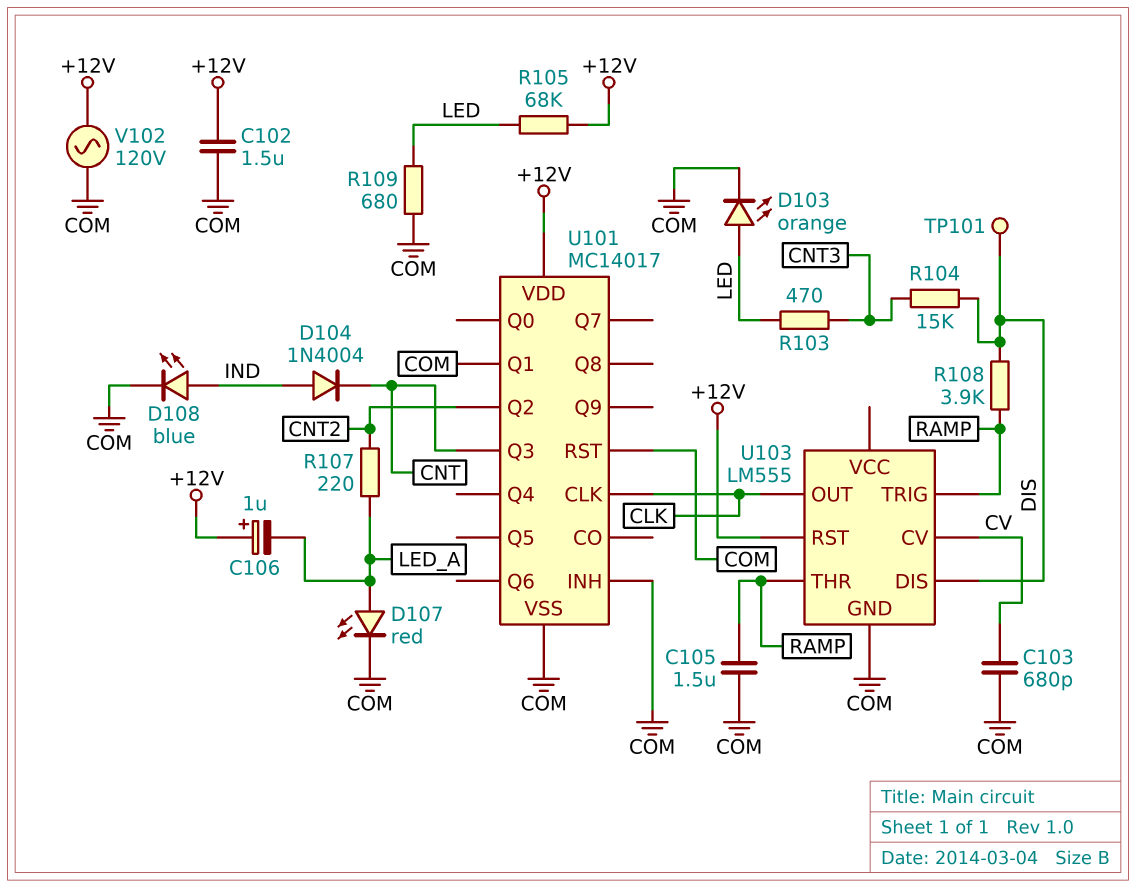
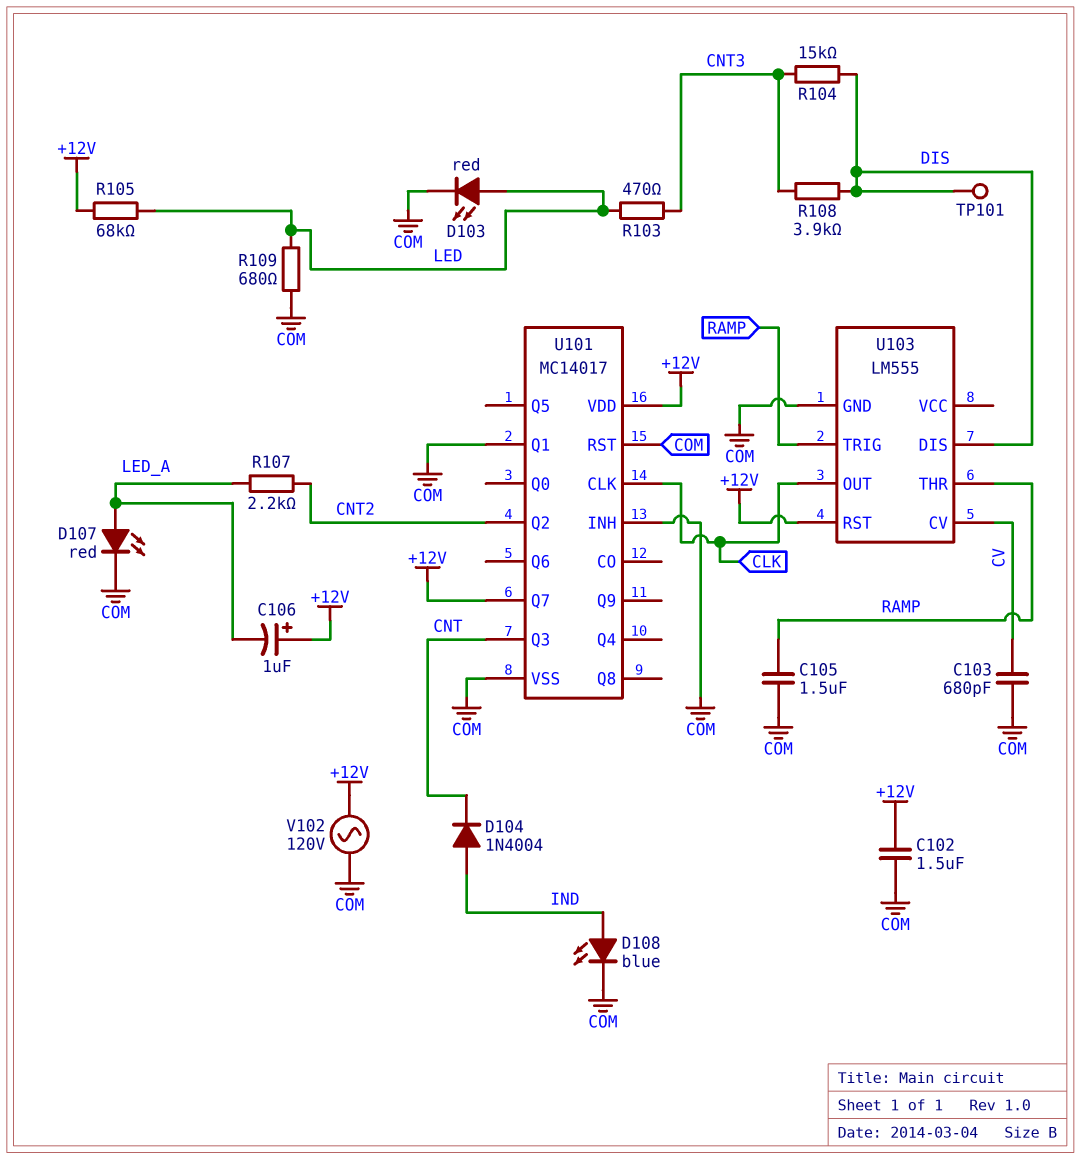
D103: LED orange (A LED, K COM) -> LED red (A LED, K COM)
R107: 220 (CNT2, LED_A) -> 2.2k (CNT2, LED_A)
R108: 3.9k (DIS, RAMP) -> 3.9k (CNT3, DIS)
U101 pin Q7: none -> +12V

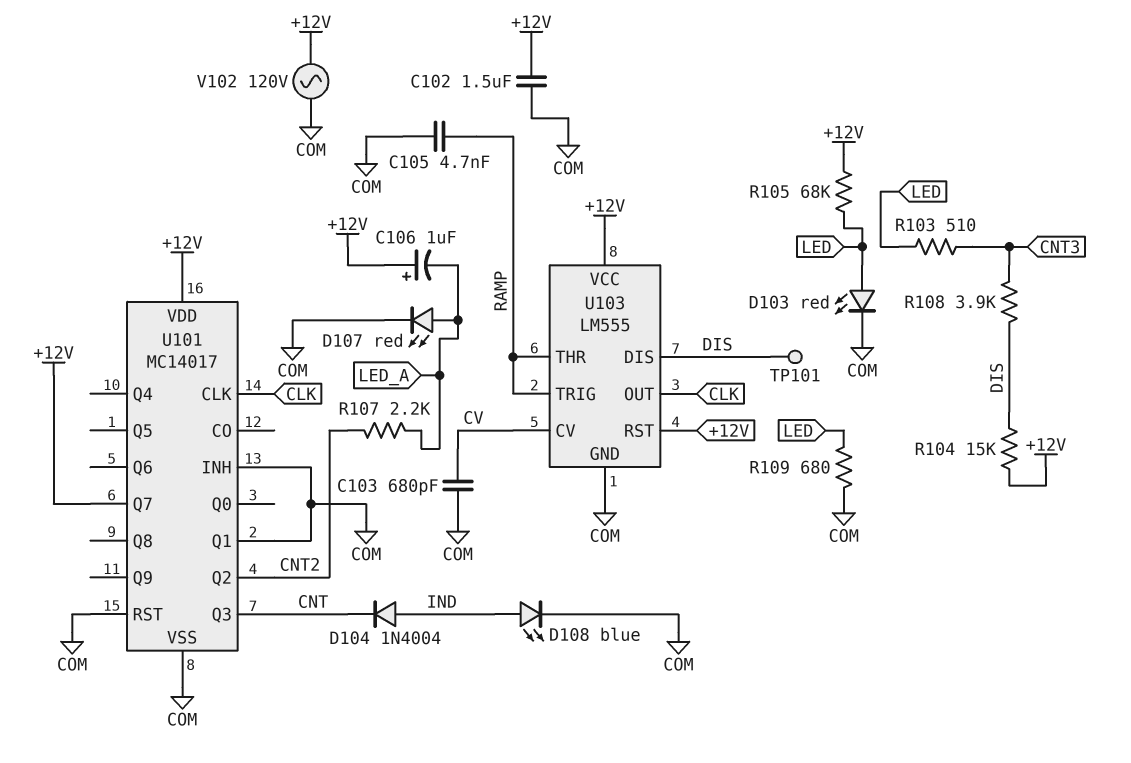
C105: 1.5uF (COM, RAMP) -> 4.7nF (COM, RAMP)
R103: 470 (CNT3, LED) -> 510 (CNT3, LED)
R104: 15k (CNT3, DIS) -> 15k (+12V, DIS)
U103 pin VCC: none -> +12V

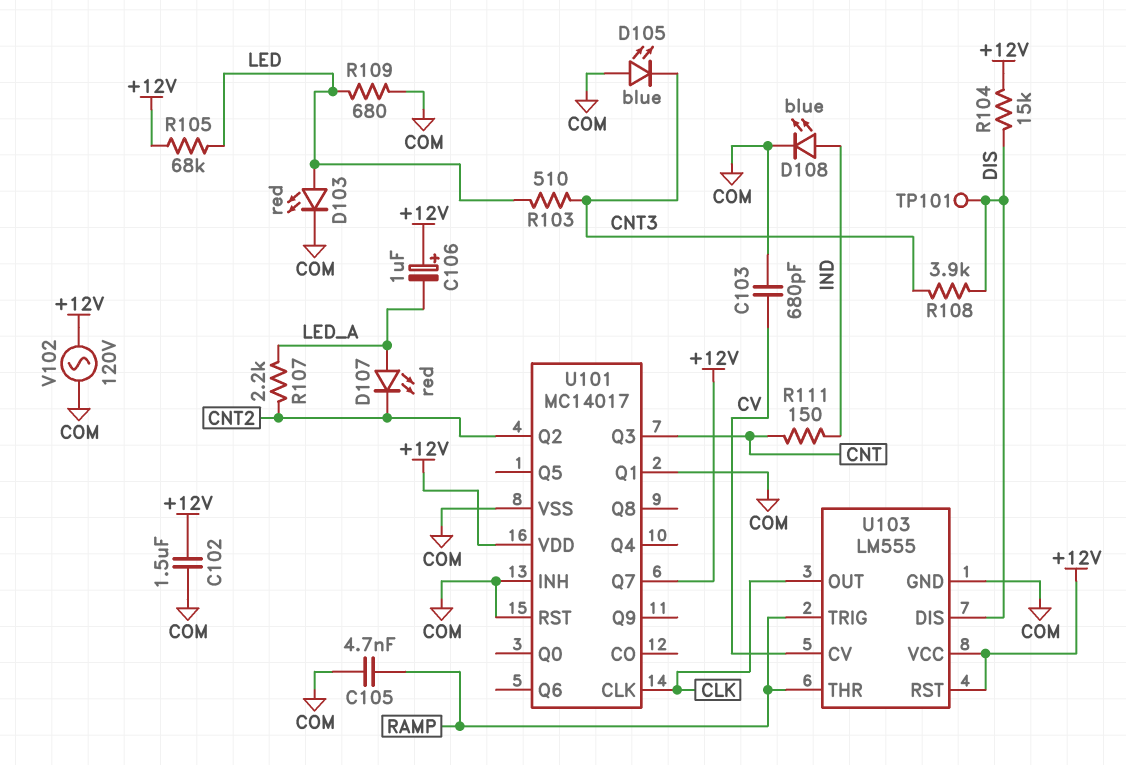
D104: diode 1N4004 (A IND, K CNT) -> none
D105: none -> LED blue (A COM, K CNT3)
D107: LED red (A LED_A, K COM) -> LED red (A LED_A, K CNT2)
R111: none -> 150 (CNT, IND)

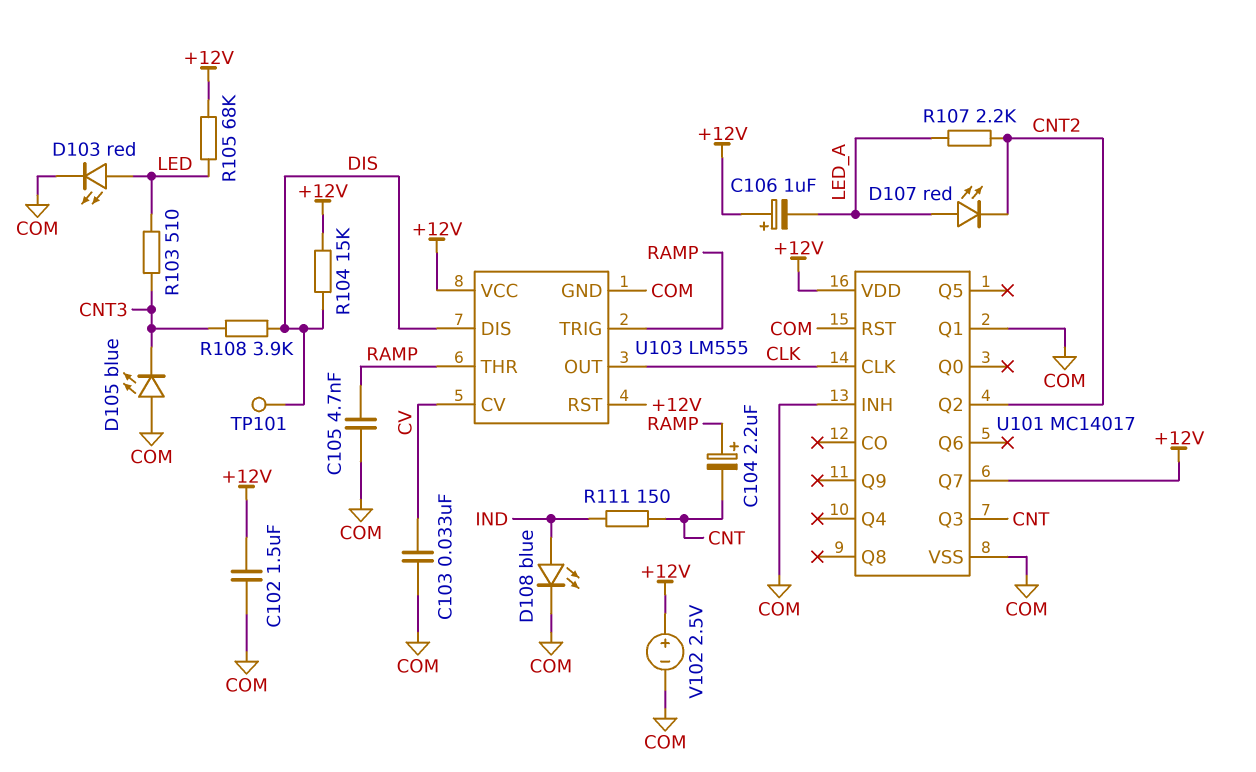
C103: 680pF (COM, CV) -> 33nF (COM, CV)
C104: none -> 2.2uF (plus RAMP, minus CNT)
R109: 680 (COM, LED) -> none
V102: AC 120V (+12V, COM) -> 2.5V (plus +12V, minus COM)

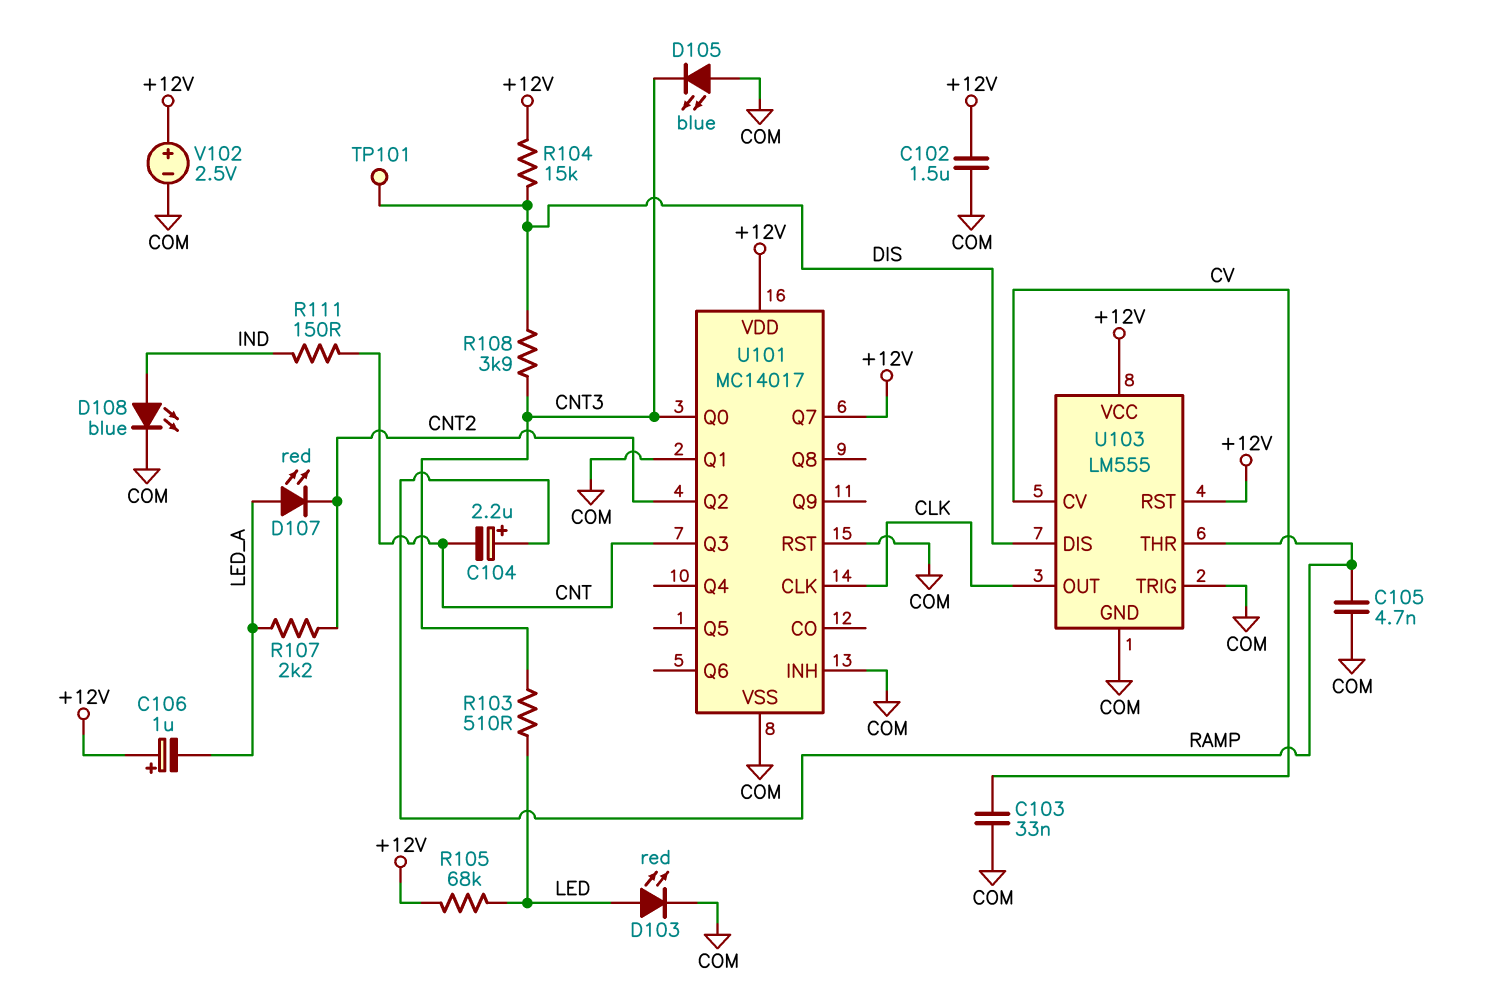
U101 pin Q0: none -> CNT3
U103 pin TRIG: RAMP -> COM

